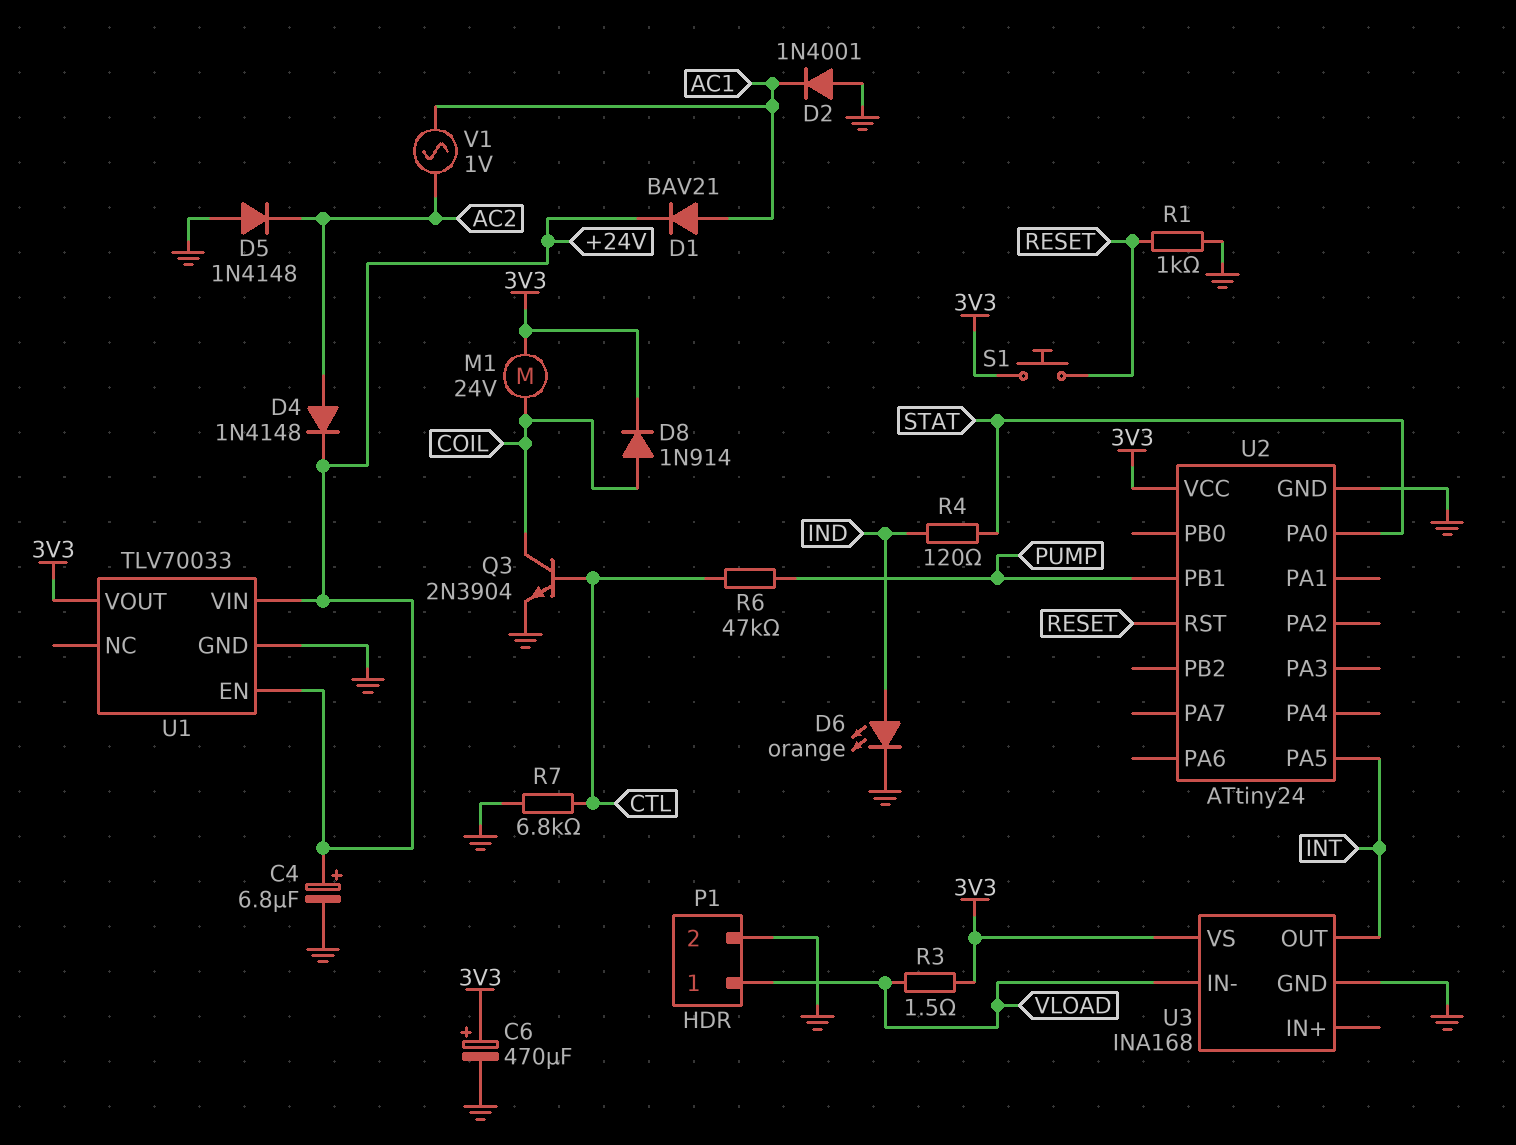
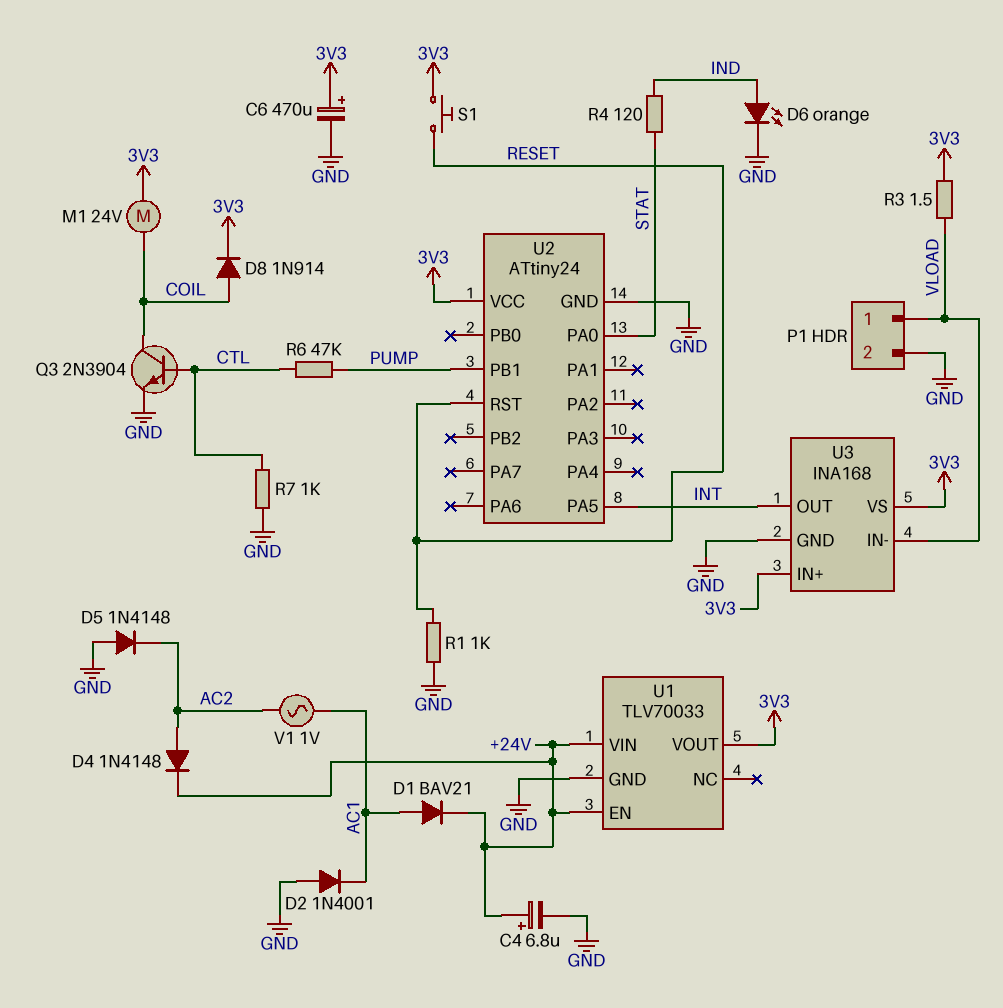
R7: 6.8k (CTL, GND) -> 1k (CTL, GND)
U3 pin IN+: none -> 3V3

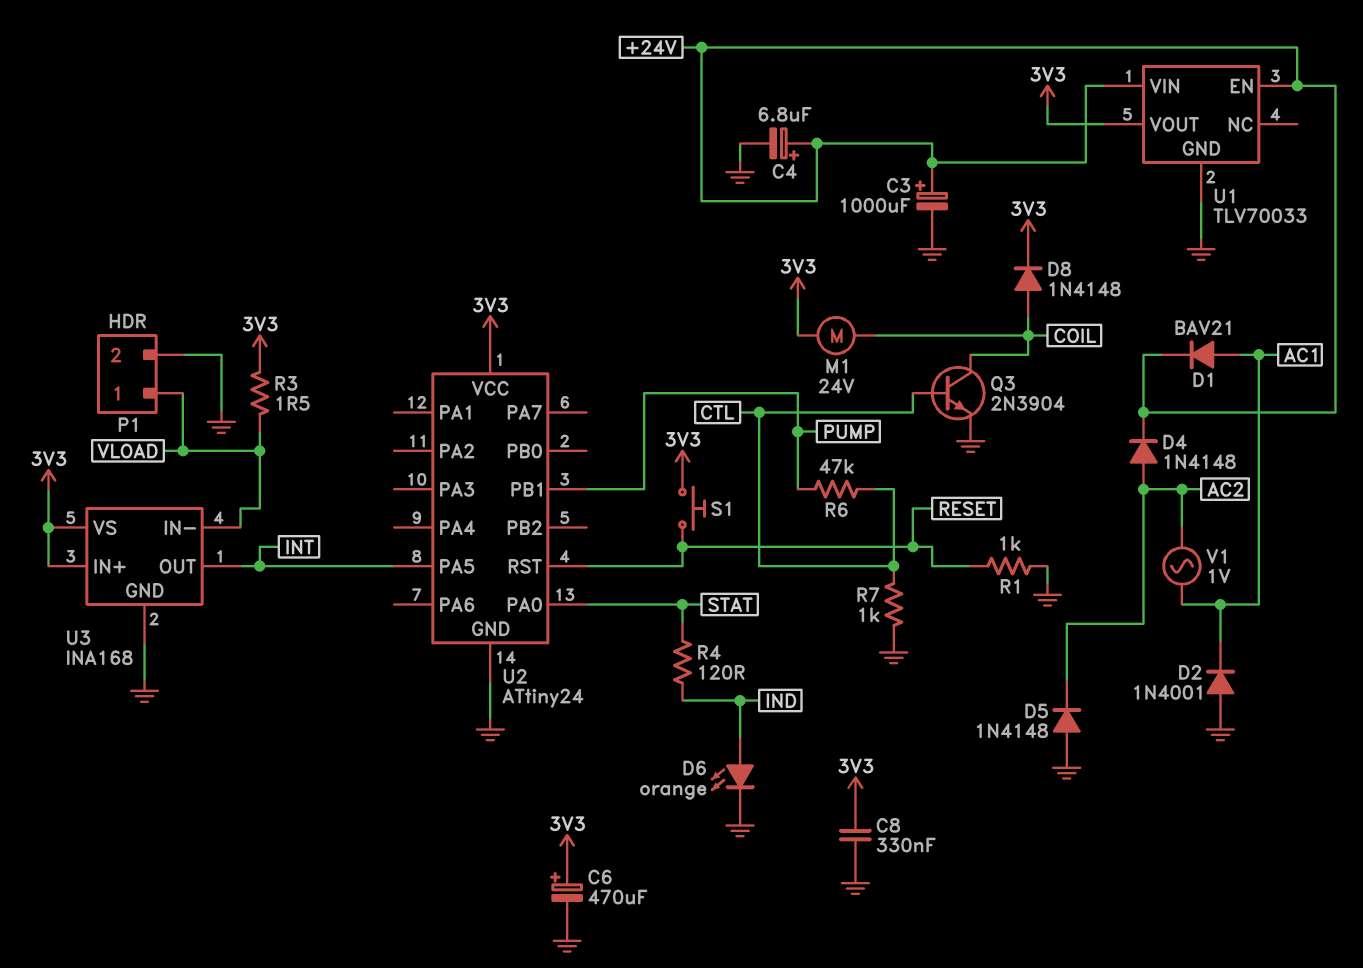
C3: none -> 1000uF (plus +24V, minus GND)
C8: none -> 330nF (3V3, GND)
D8: diode 1N914 (A COIL, K 3V3) -> diode 1N4148 (A COIL, K 3V3)

